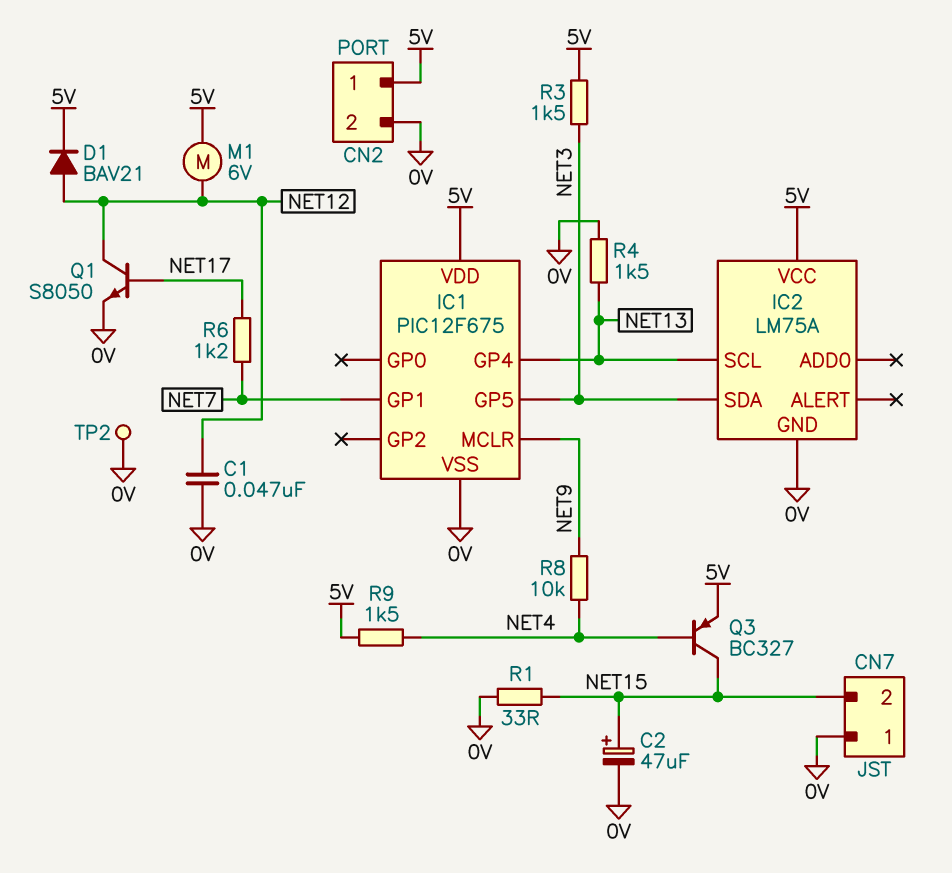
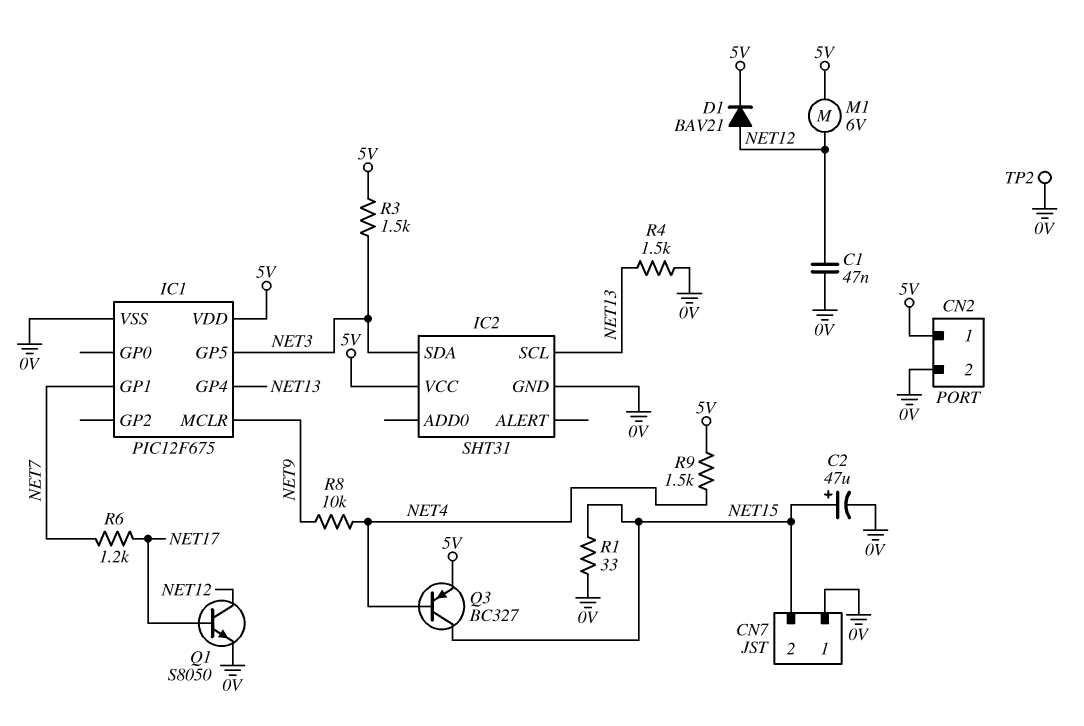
IC2: LM75A -> SHT31

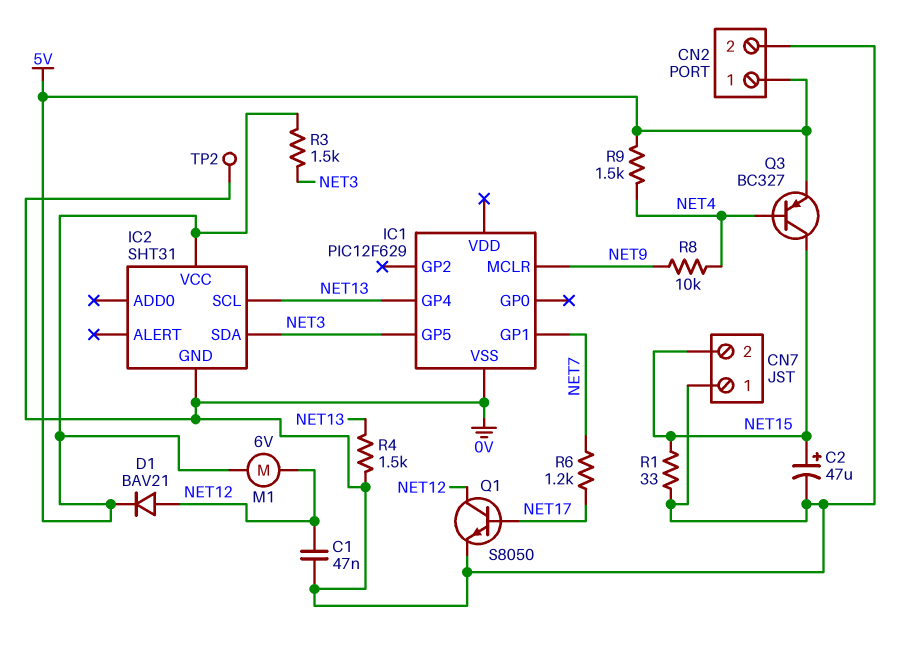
IC1: PIC12F675 -> PIC12F629
IC1 pin VDD: 5V -> none

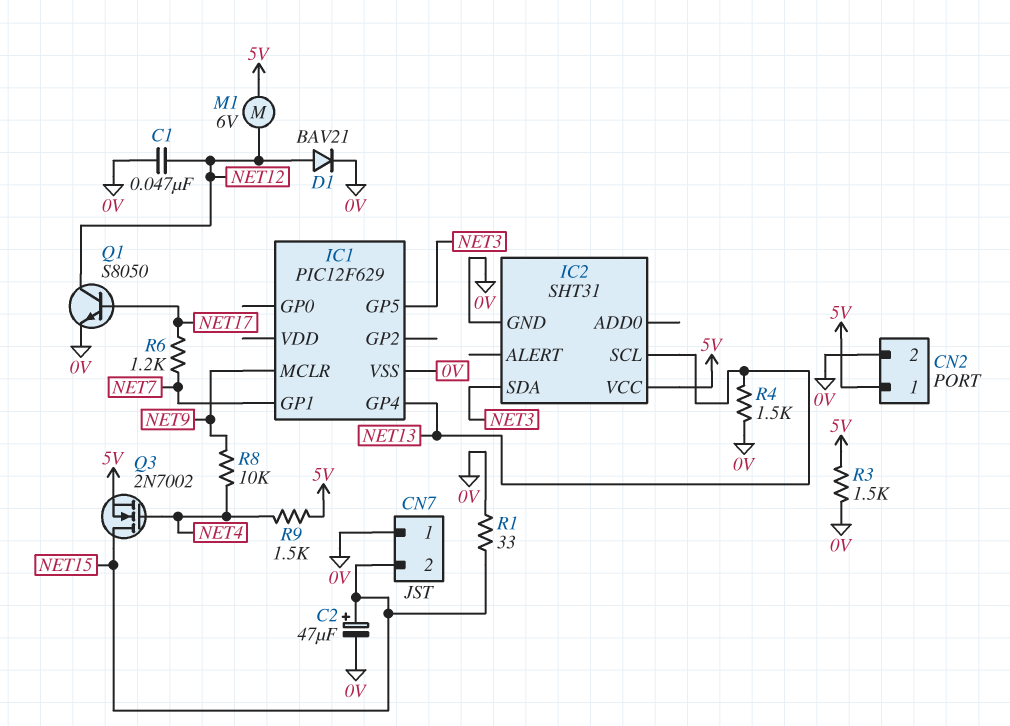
D1: diode BAV21 (A NET12, K 5V) -> diode BAV21 (A NET12, K 0V)
Q3: PNP BC327 (B NET4, C NET15, E 5V) -> NMOS 2N7002 (G NET4, D NET15, S 5V)
R3: 1.5k (5V, NET3) -> 1.5k (0V, 5V)
TP2: test point (0V) -> none

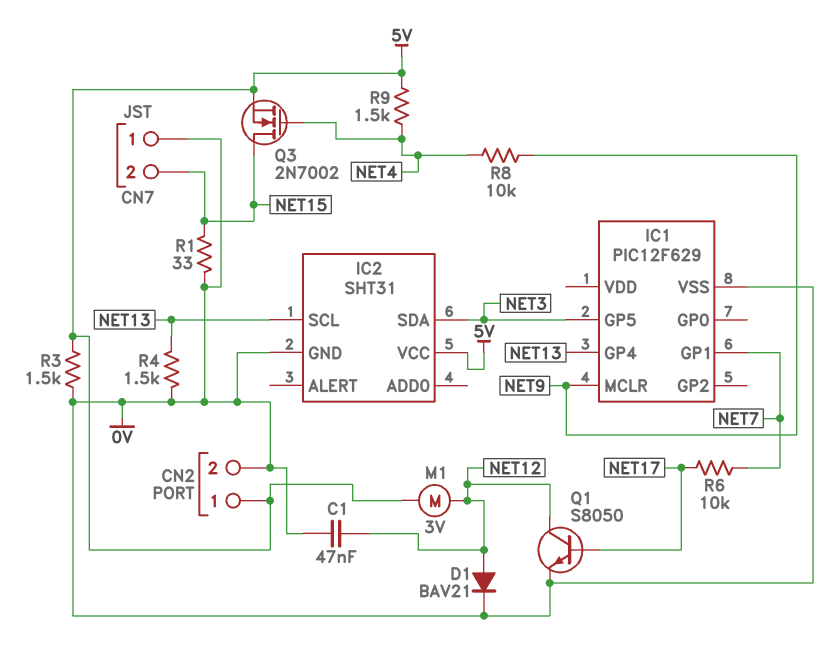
C2: 47uF (plus NET15, minus 0V) -> none
M1: motor 6V (5V, NET12) -> motor 3V (5V, NET12)
R6: 1.2k (NET7, NET17) -> 10k (NET7, NET17)

